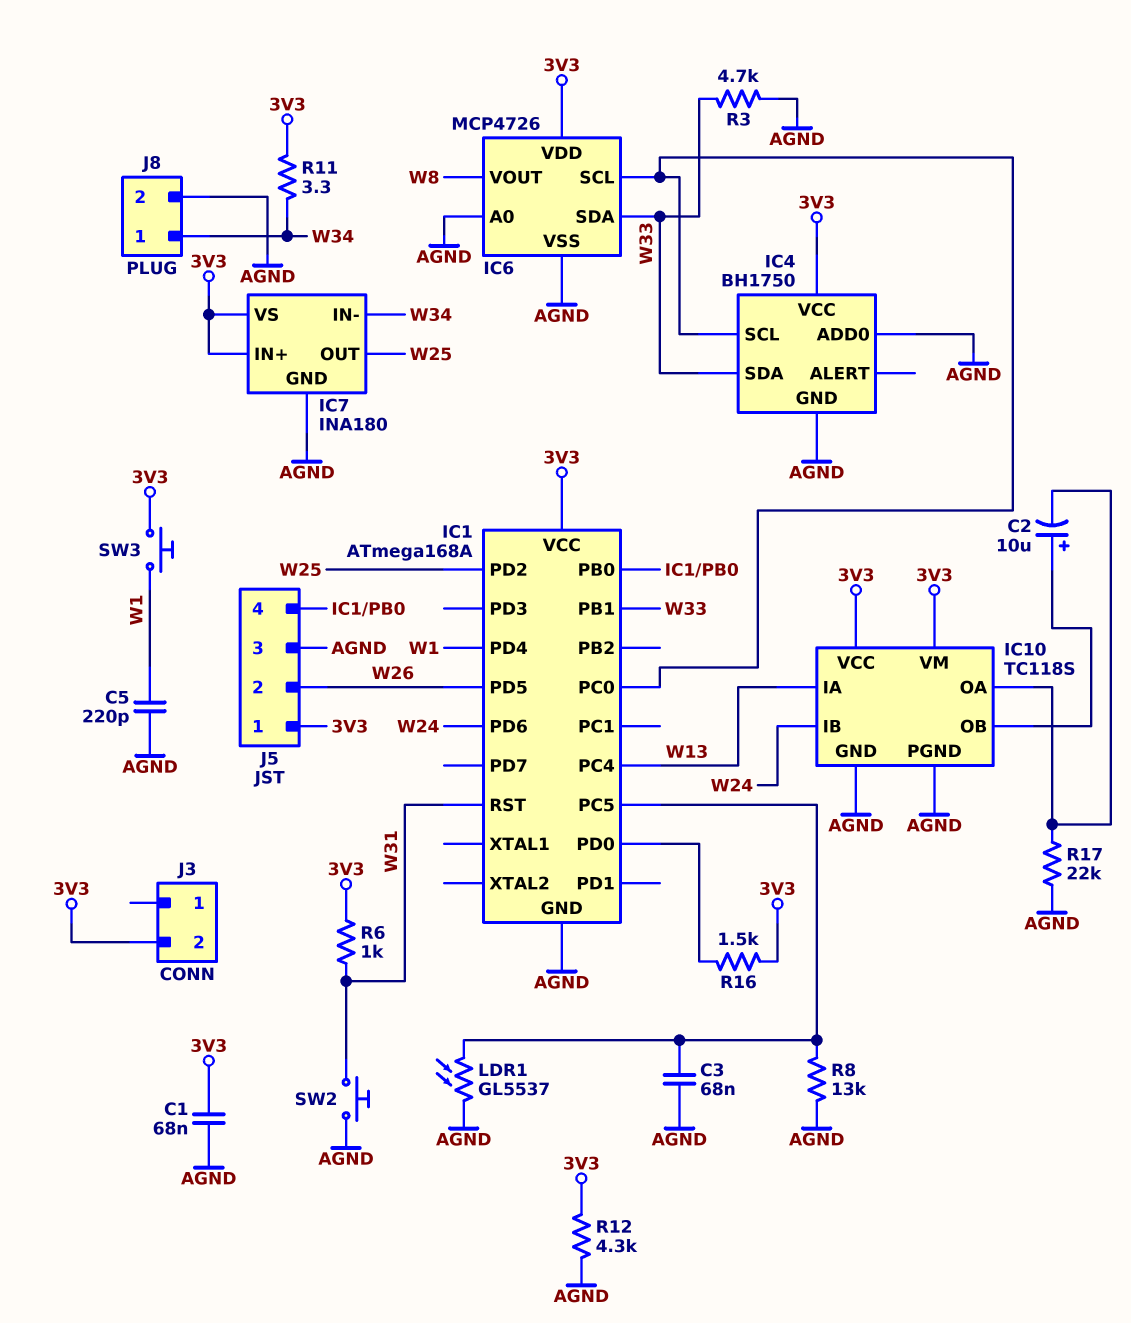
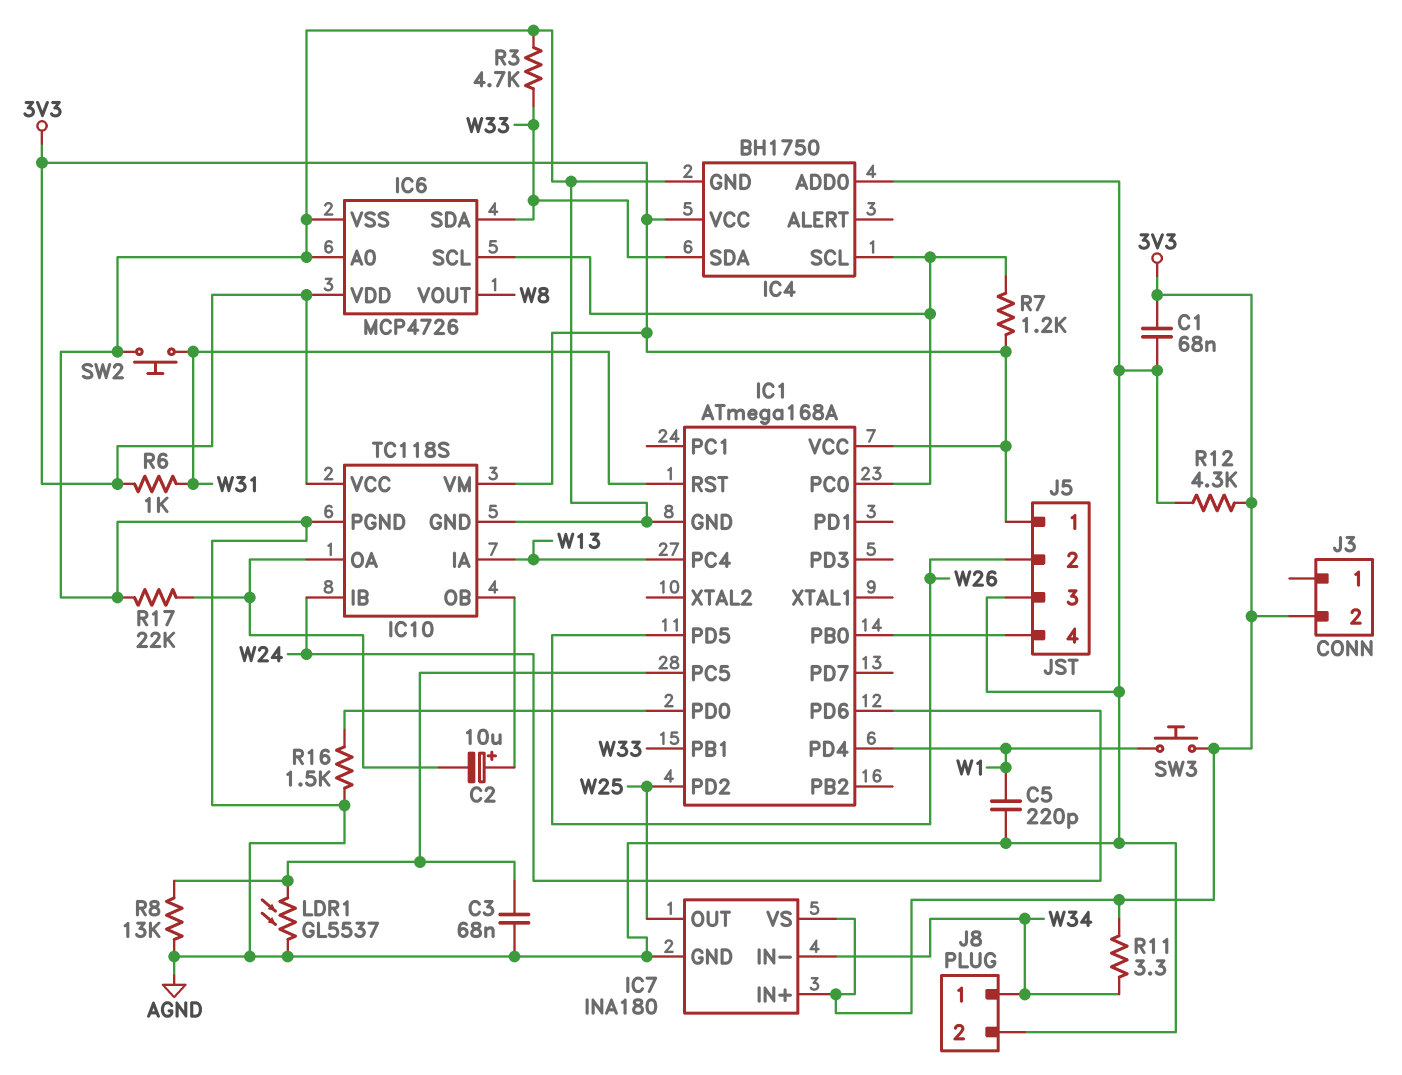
R7: none -> 1.2k (3V3, IC1/PC0)
R16: 1.5k (3V3, IC1/PD0) -> 1.5k (AGND, IC1/PD0)

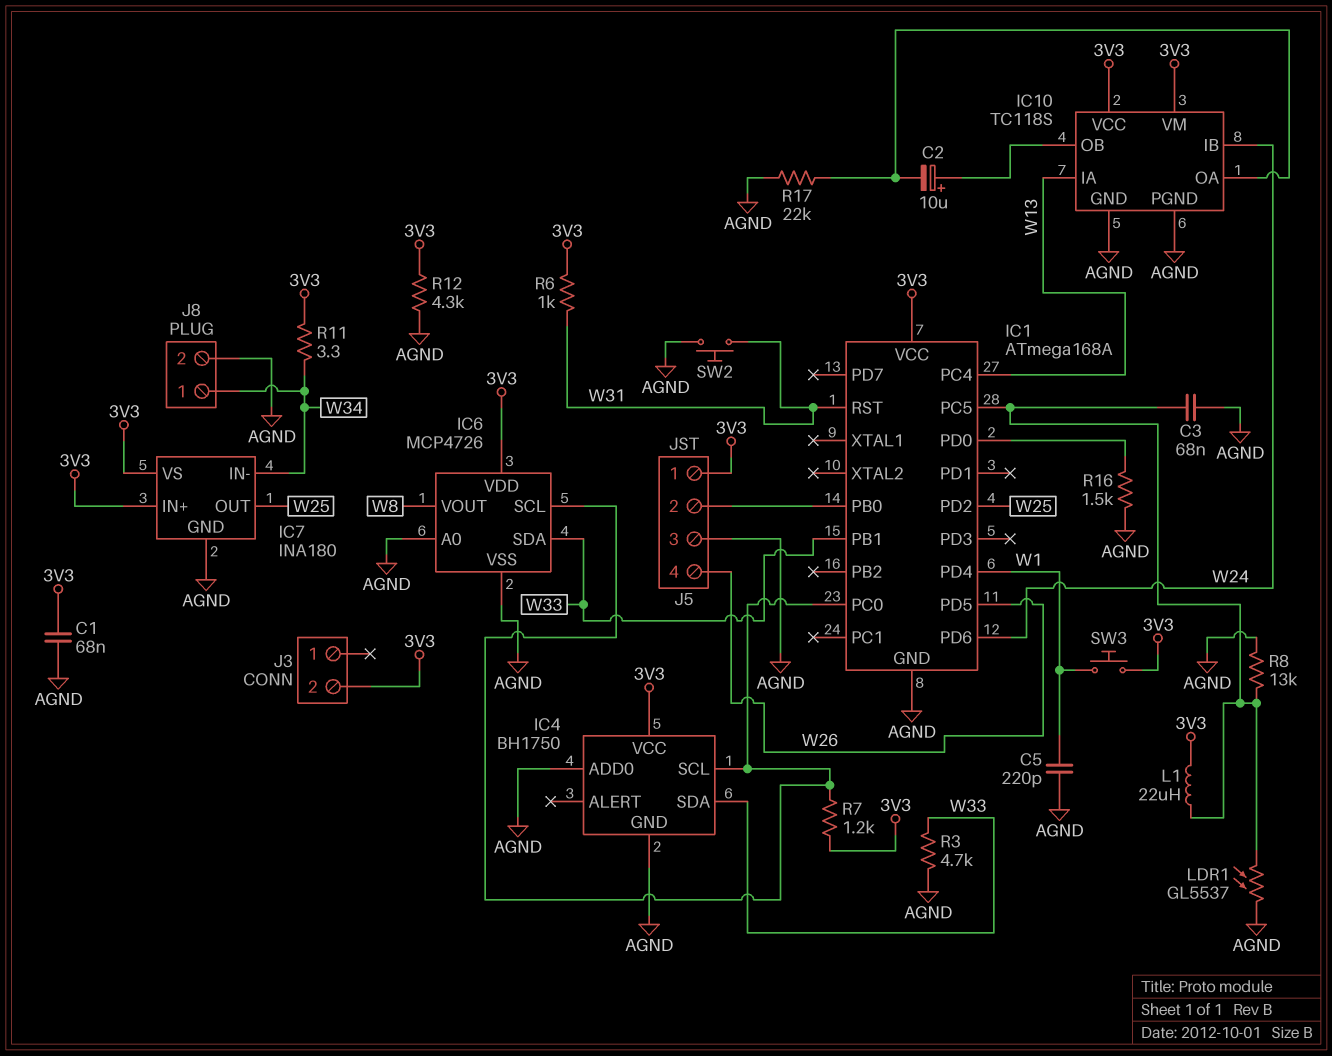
J5 pin 2: W26 -> IC1/PB0
J5 pin 4: IC1/PB0 -> W26
L1: none -> 22uH (3V3, IC1/PC5)

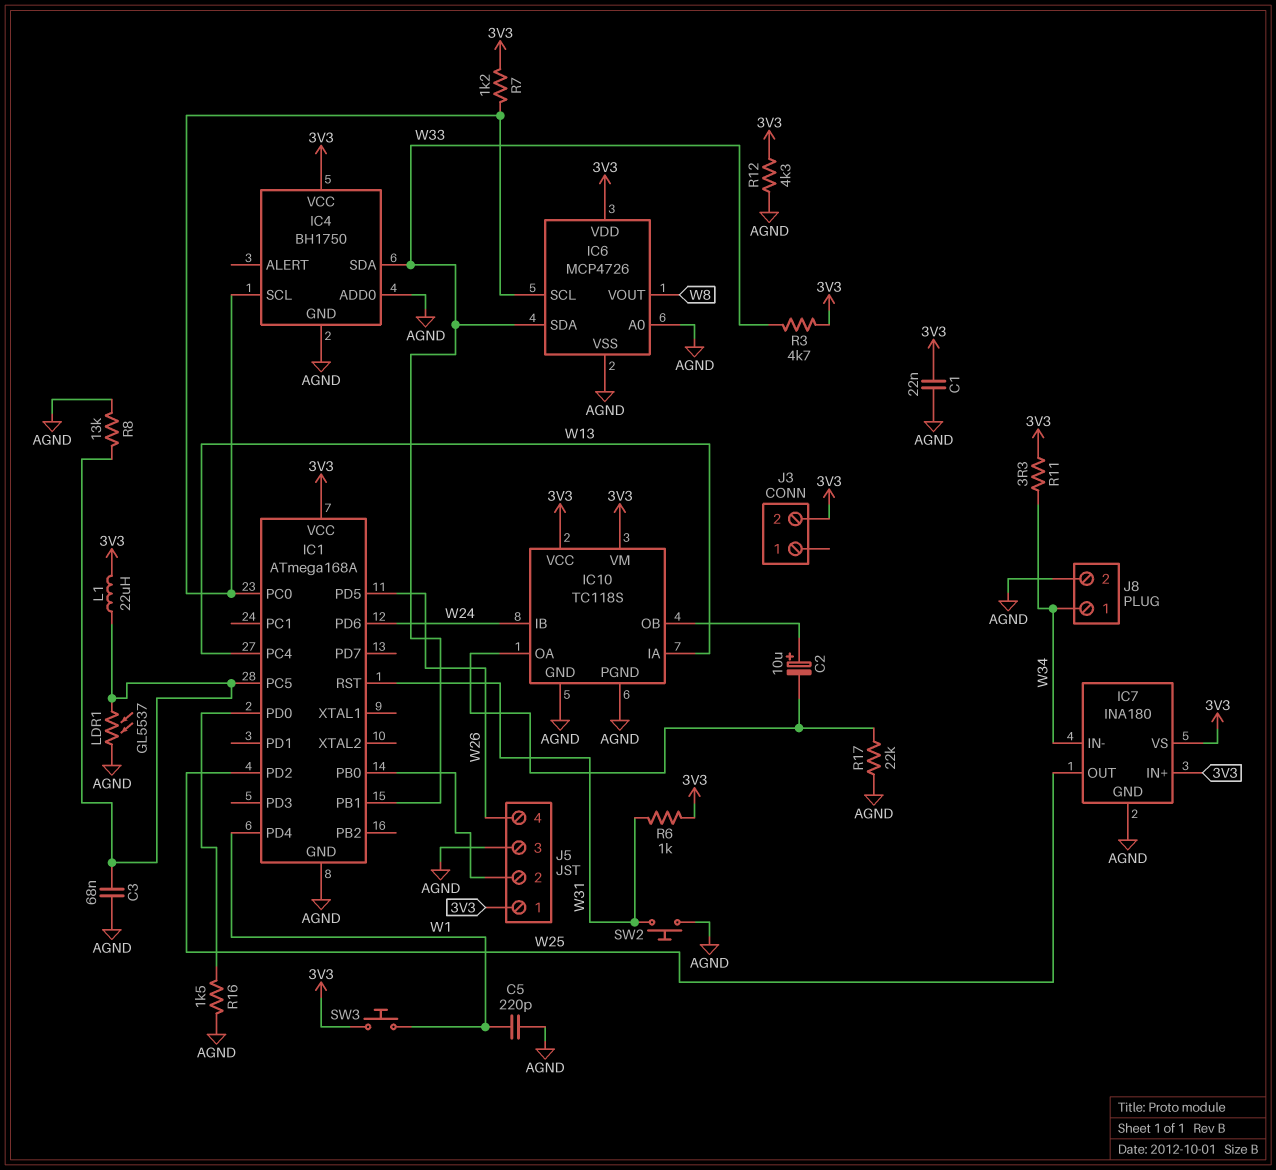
C1: 68nF (3V3, AGND) -> 22nF (3V3, AGND)
R3: 4.7k (AGND, W33) -> 4.7k (3V3, W33)

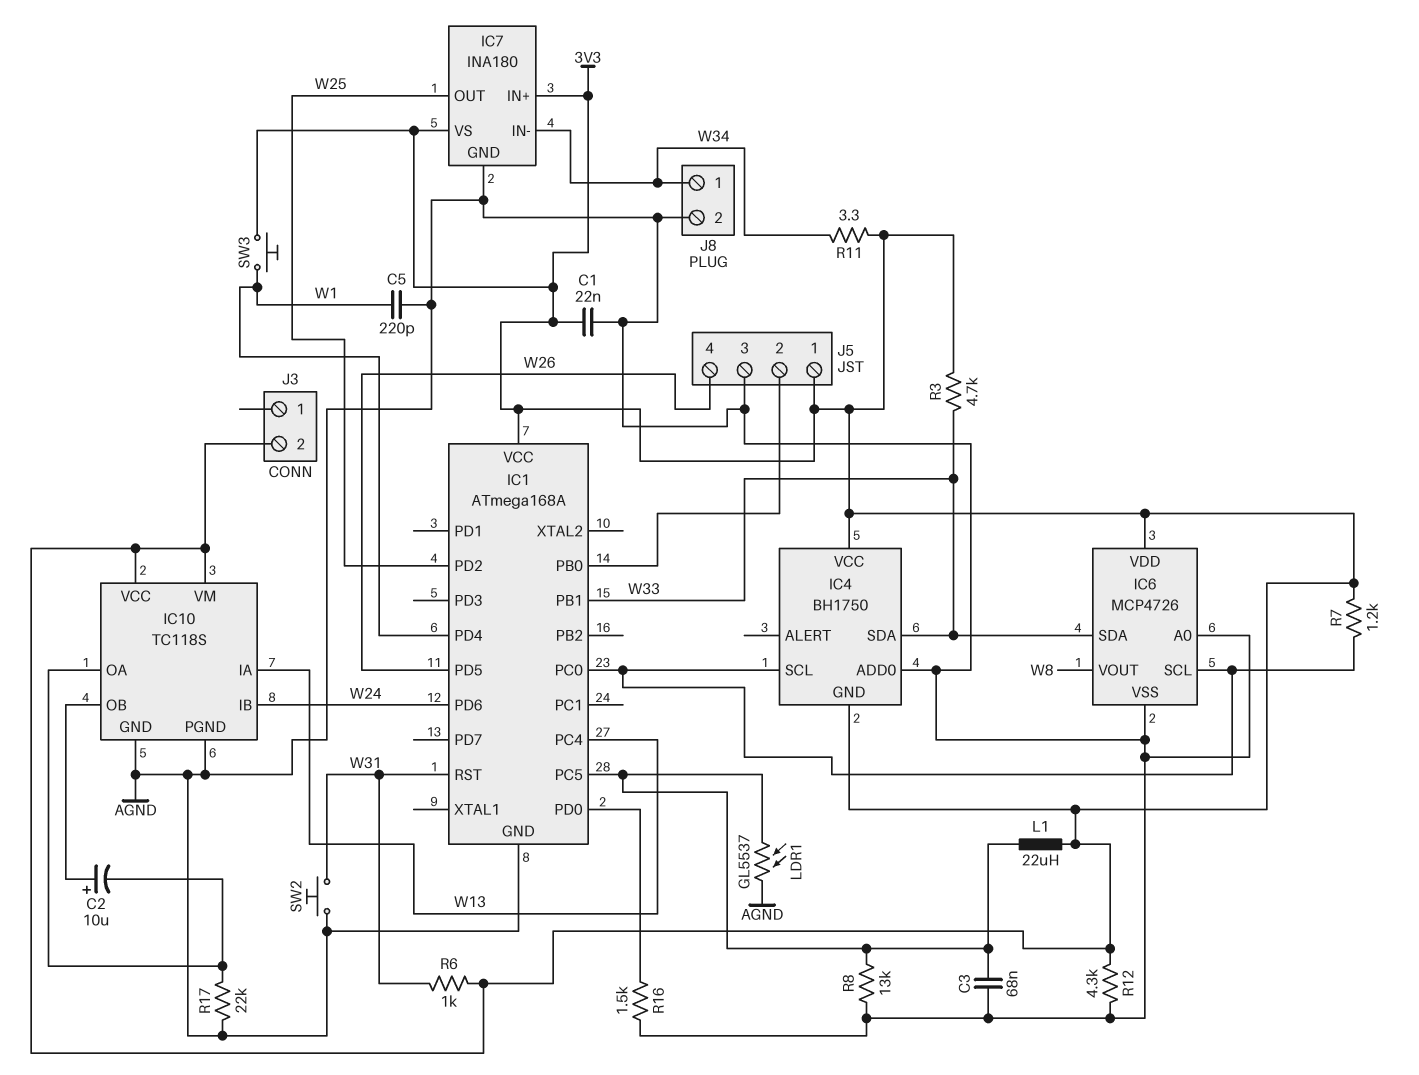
IC4 pin GND: AGND -> 3V3

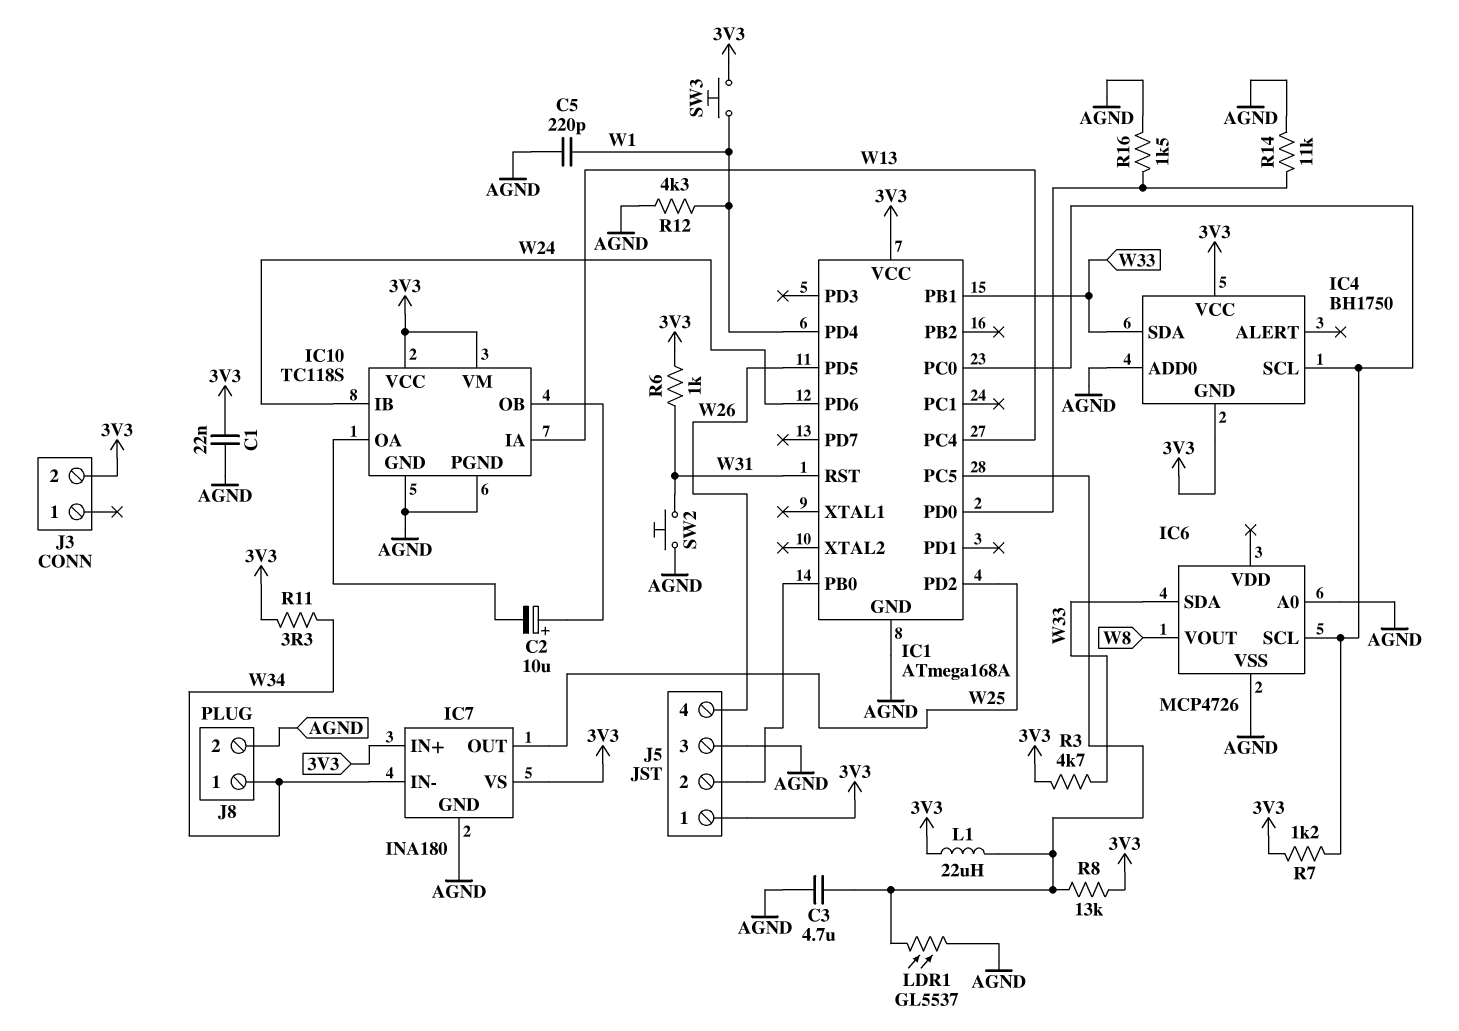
C3: 68nF (AGND, IC1/PC5) -> 4.7uF (AGND, IC1/PC5)
IC6 pin VDD: 3V3 -> none
R8: 13k (AGND, IC1/PC5) -> 13k (3V3, IC1/PC5)
R12: 4.3k (3V3, AGND) -> 4.3k (AGND, W1)
R14: none -> 11k (AGND, IC1/PD0)
R17: 22k (AGND, IC10/OA) -> none

